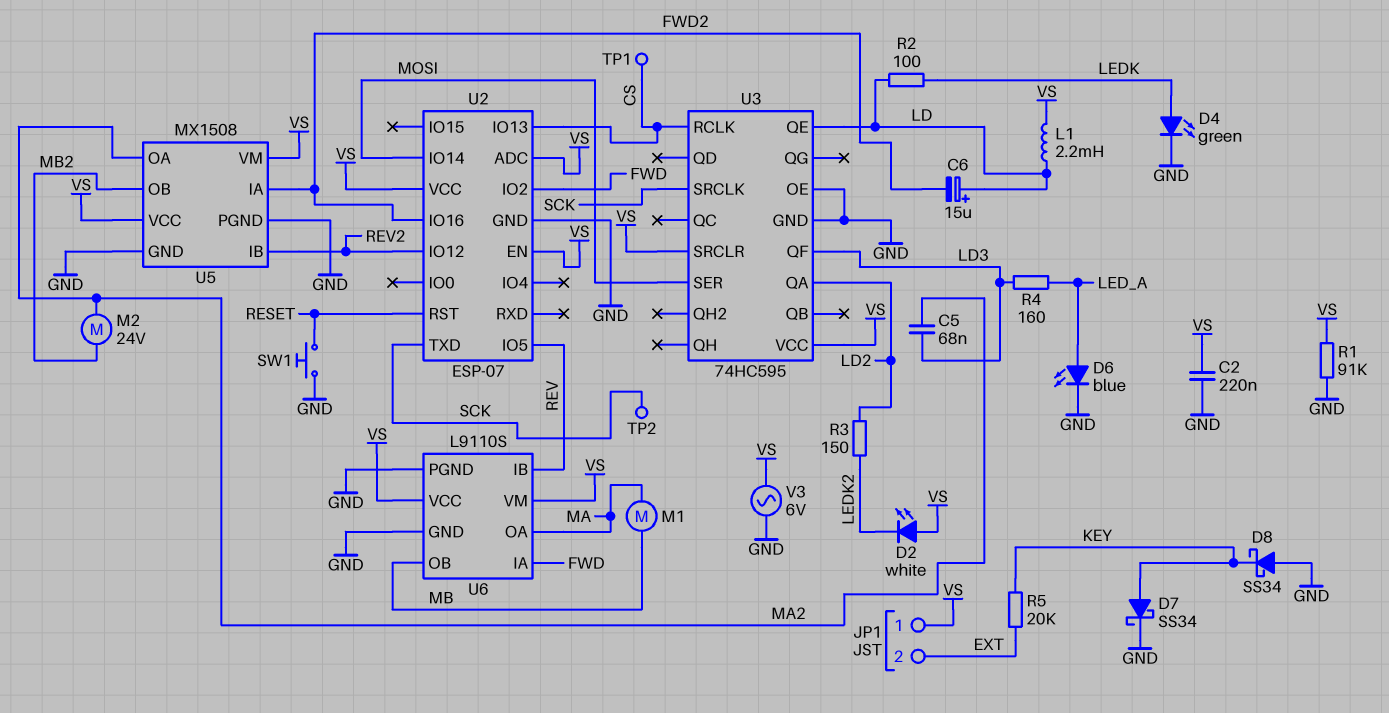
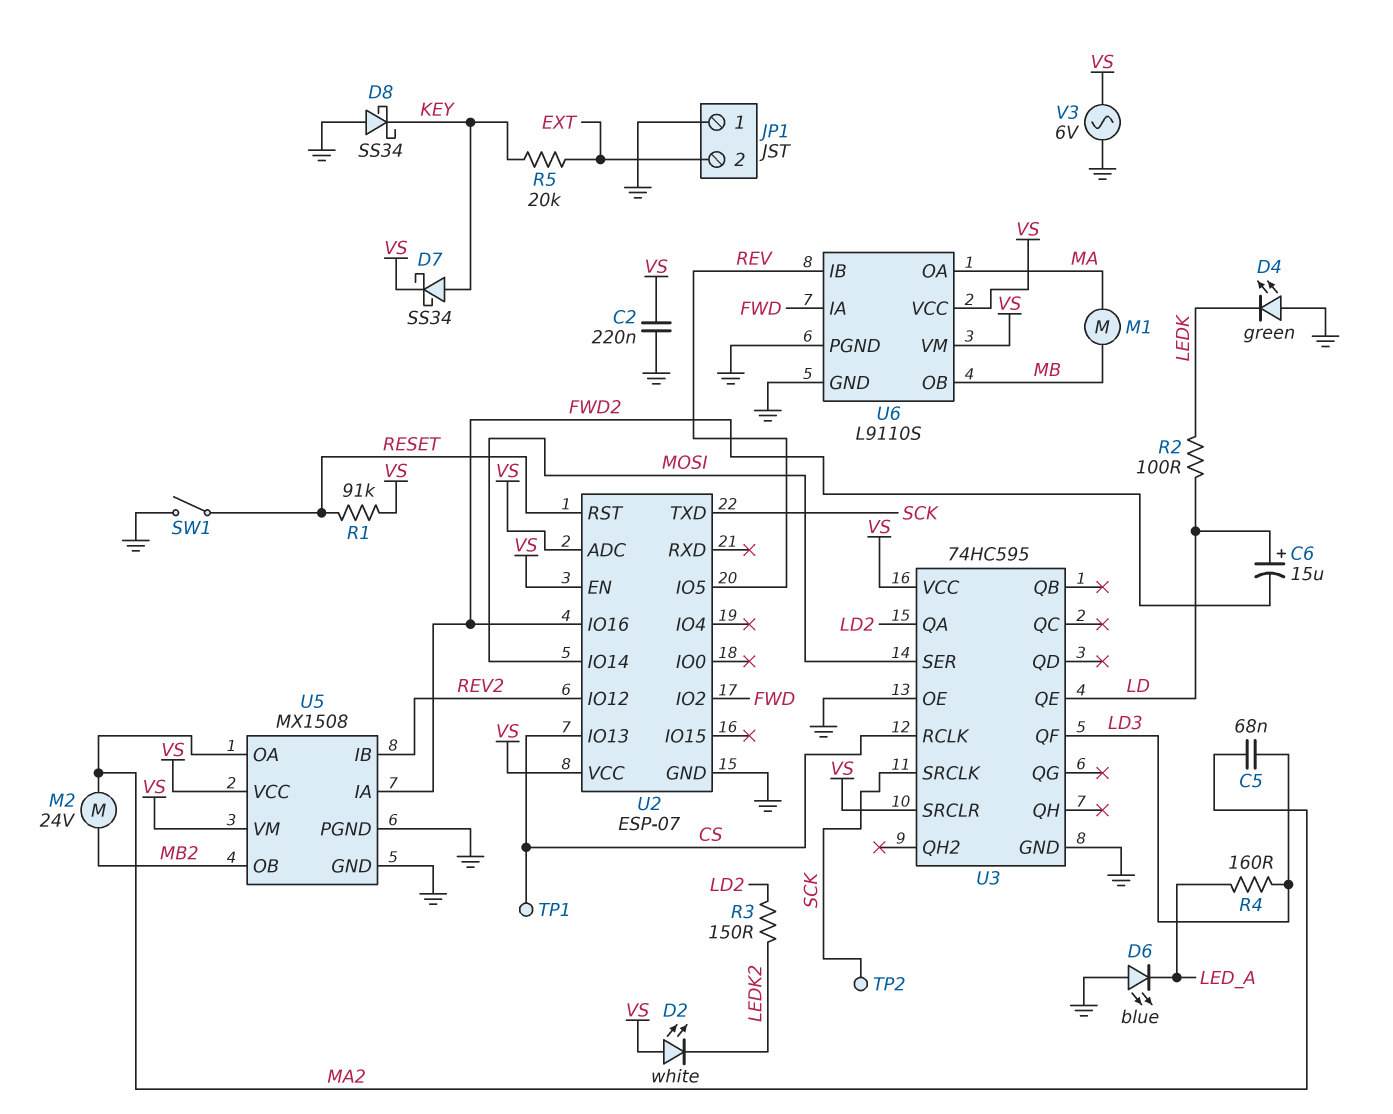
D4: LED green (A LEDK, K GND) -> LED green (A GND, K LEDK)
D6: LED blue (A LED_A, K GND) -> LED blue (A GND, K LED_A)
D7: schottky SS34 (A KEY, K GND) -> schottky SS34 (A KEY, K VS)
JP1 pin 1: VS -> GND
L1: 2.2mH (LD, VS) -> none
R1: 91k (GND, VS) -> 91k (RESET, VS)
SW1: button (GND, RESET) -> switch (GND, RESET)

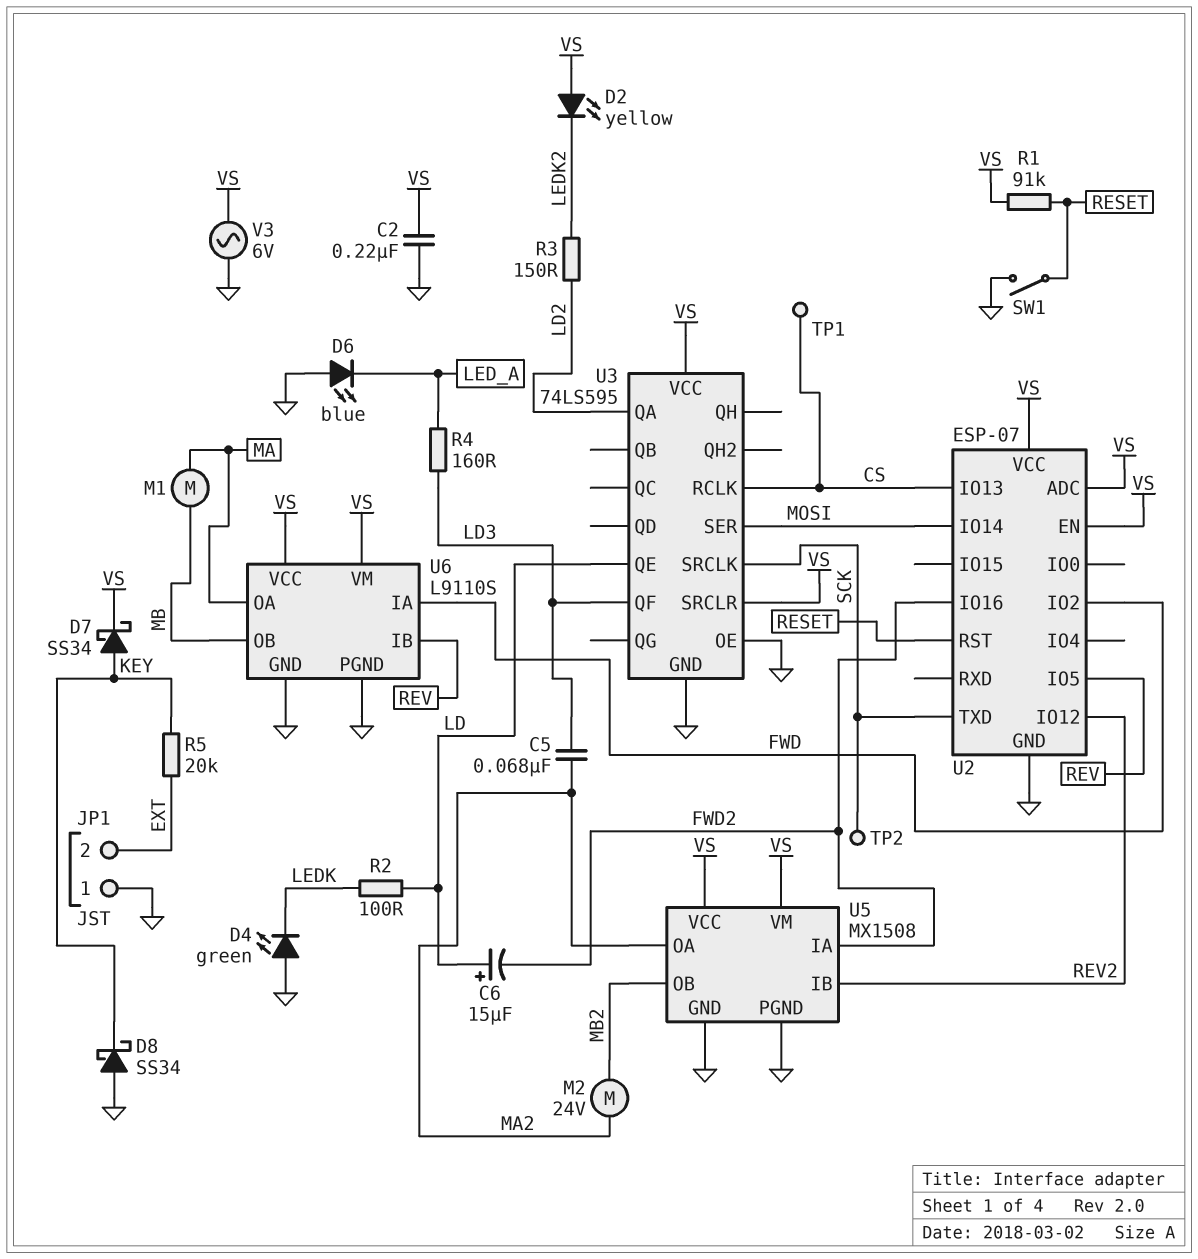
D2: LED white (A VS, K LEDK2) -> LED yellow (A VS, K LEDK2)
U3: 74HC595 -> 74LS595

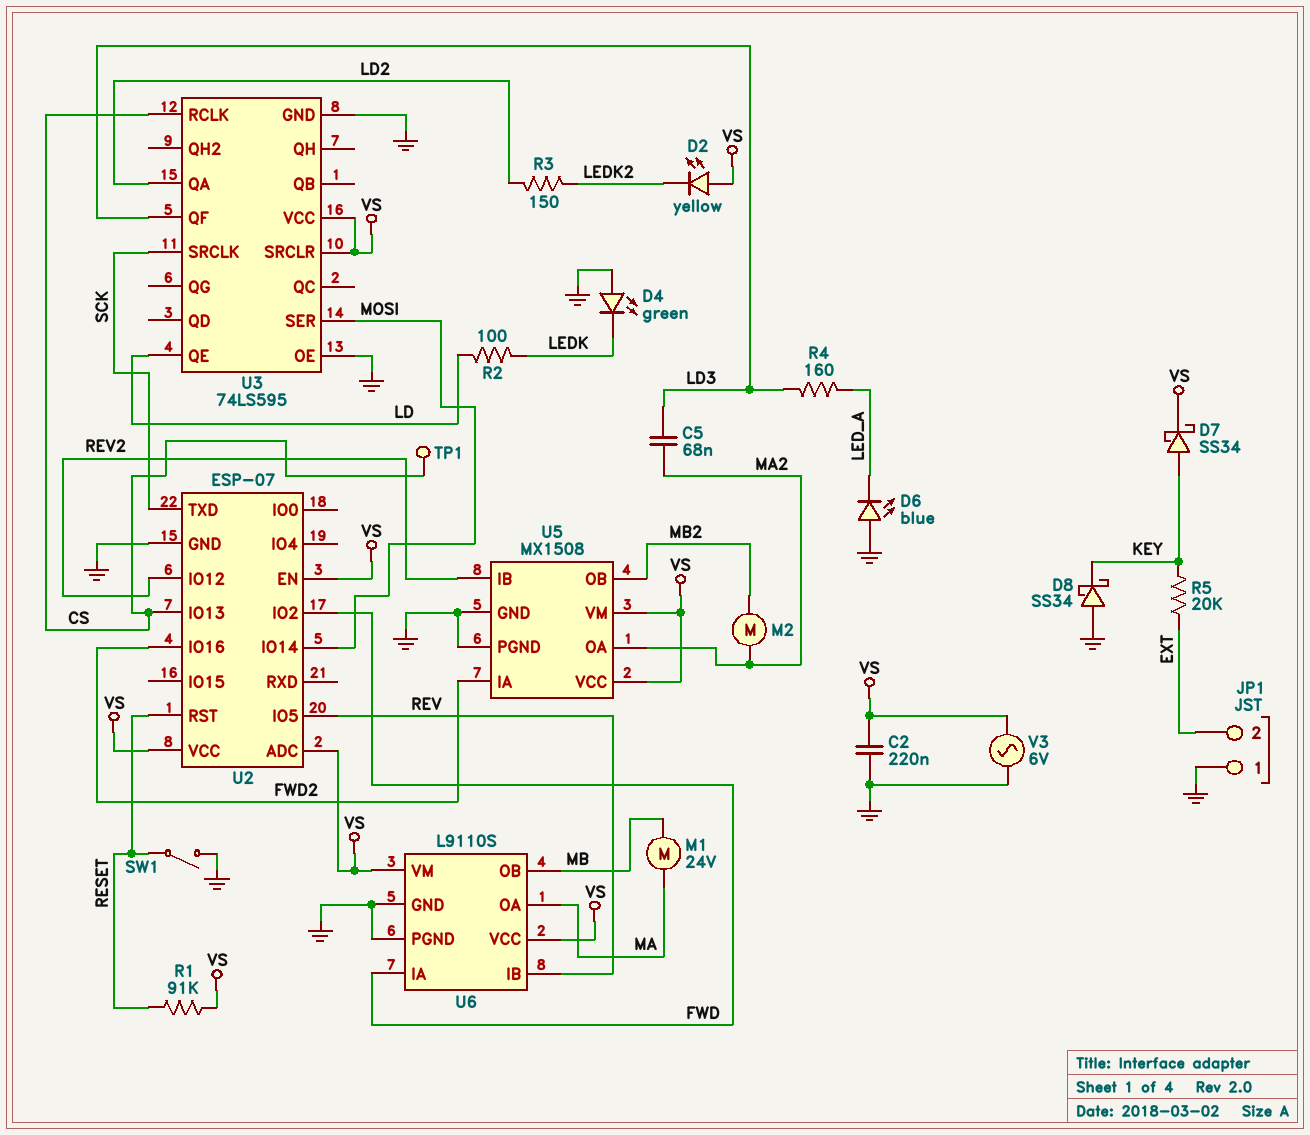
C6: 15uF (plus LD, minus FWD2) -> none
M1: motor (MA, MB) -> motor 24V (MA, MB)
M2: motor 24V (MA2, MB2) -> motor (MA2, MB2)
TP2: test point (SCK) -> none

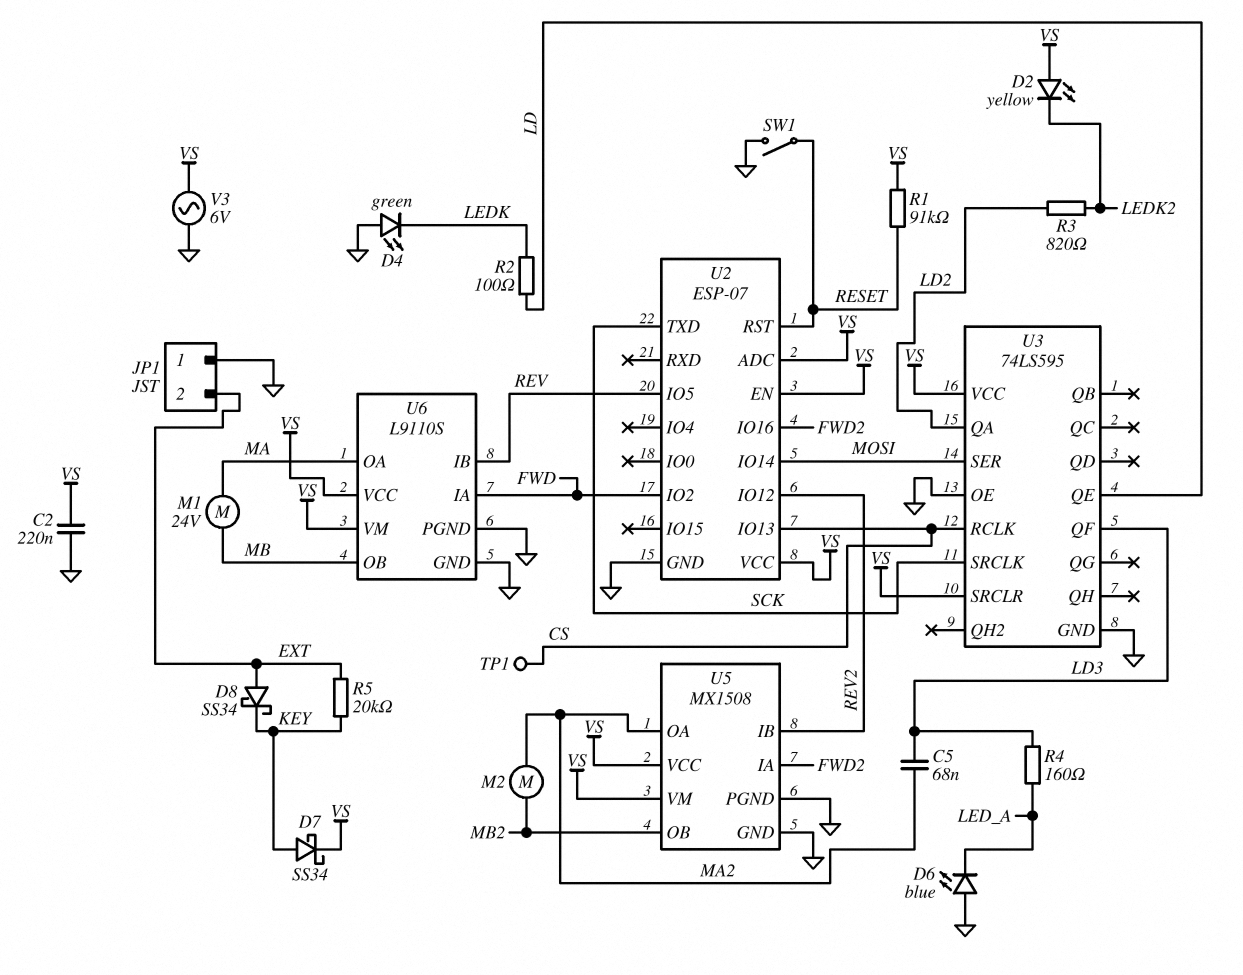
D8: schottky SS34 (A GND, K KEY) -> schottky SS34 (A EXT, K KEY)
R3: 150 (LD2, LEDK2) -> 820 (LD2, LEDK2)

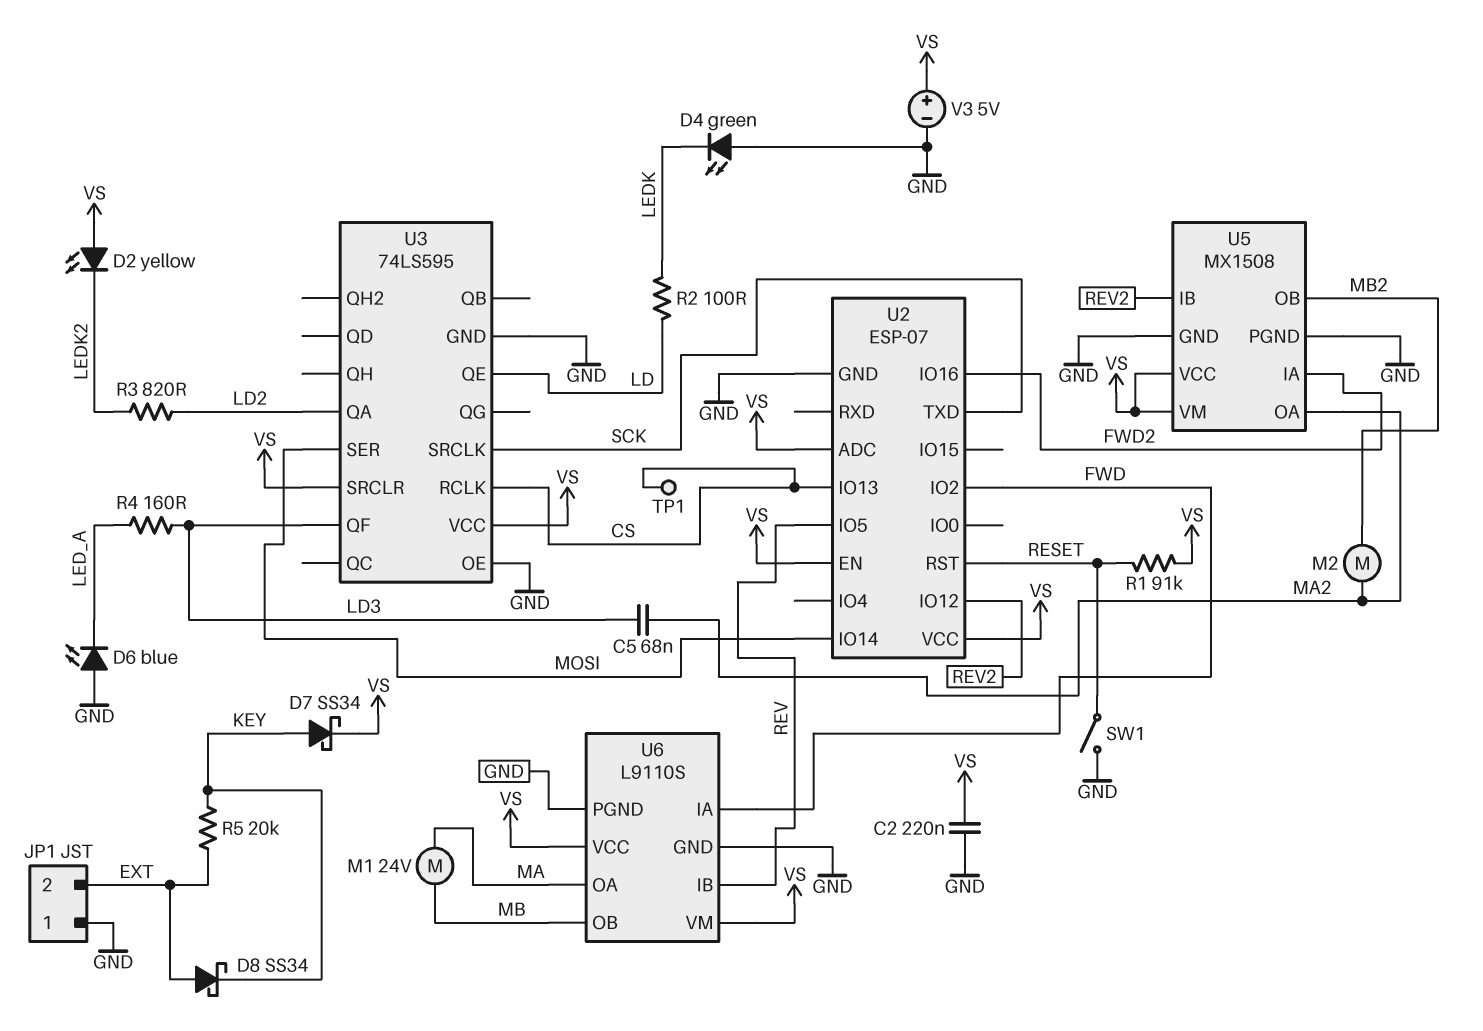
V3: AC 6V (GND, VS) -> 5V (plus VS, minus GND)

